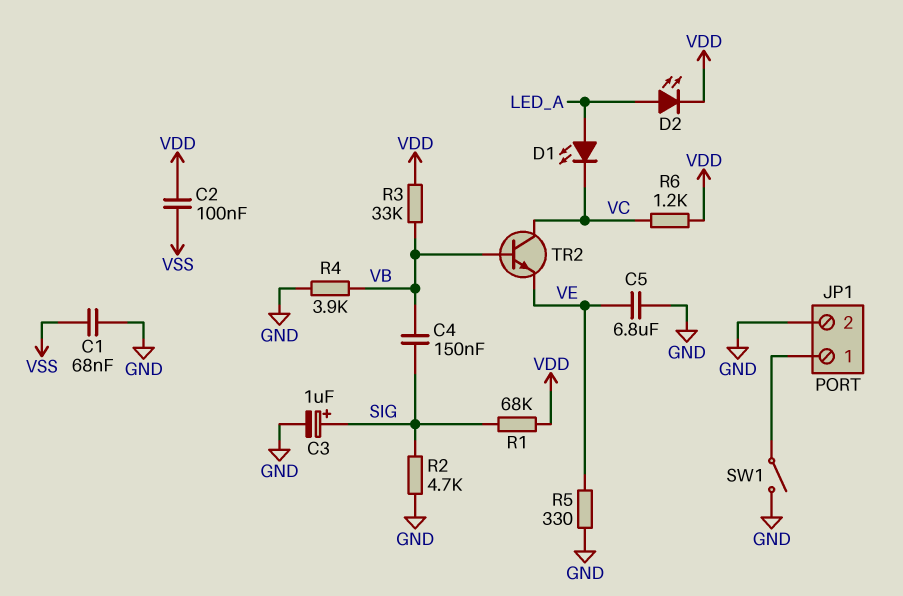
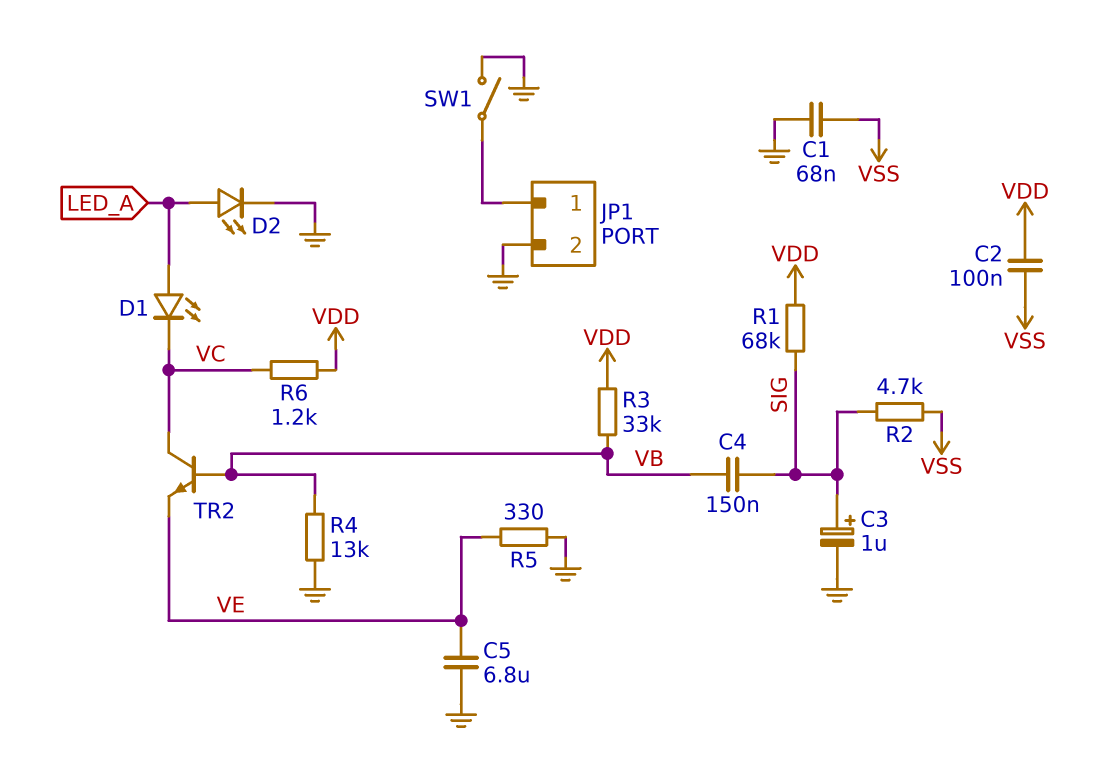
D2: LED (A LED_A, K VDD) -> LED (A LED_A, K GND)
R2: 4.7k (GND, SIG) -> 4.7k (SIG, VSS)
R4: 3.9k (GND, VB) -> 13k (GND, VB)

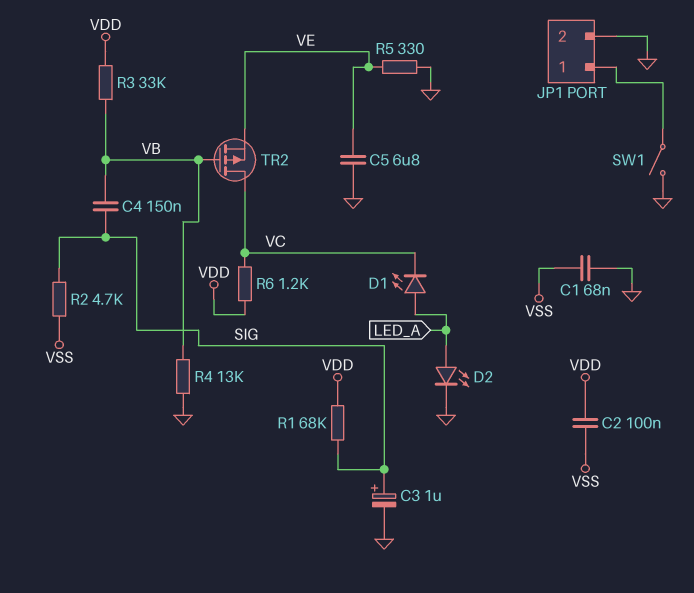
TR2: NPN (B VB, C VC, E VE) -> PMOS (G VB, D VC, S VE)

